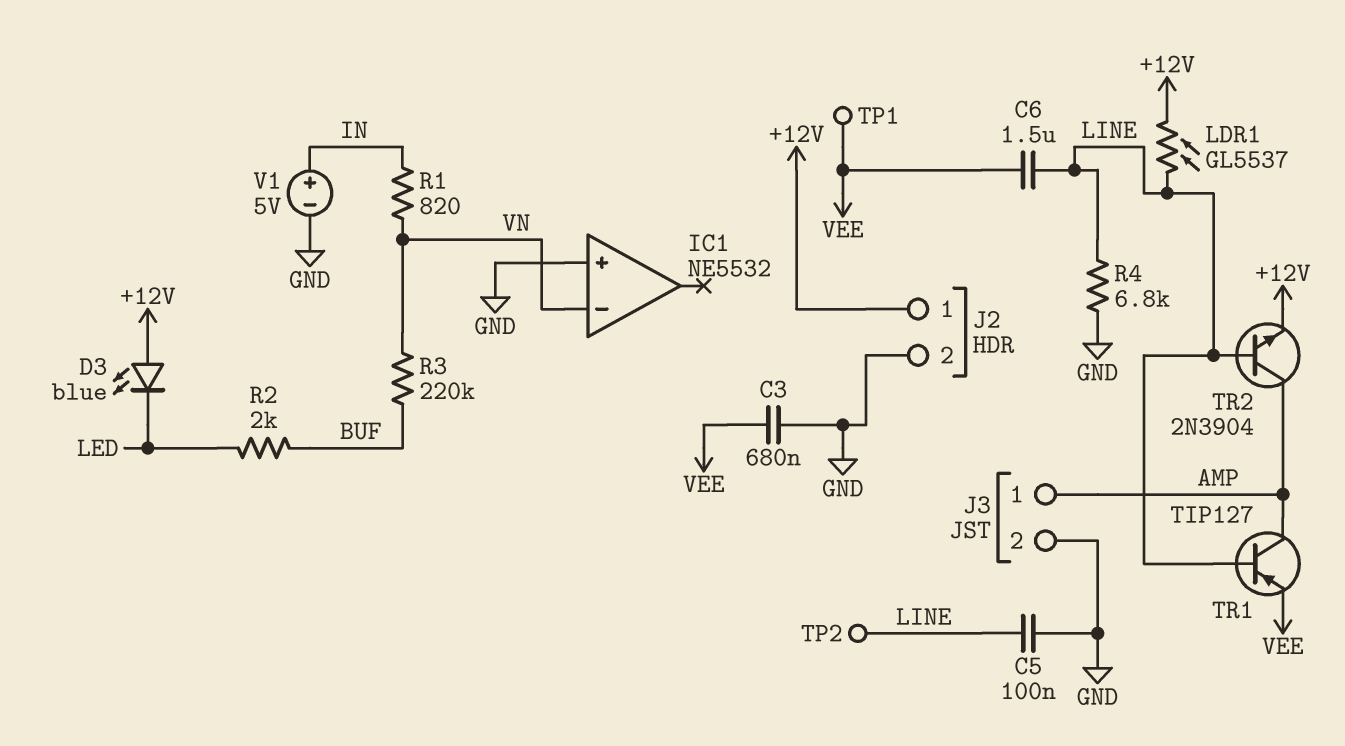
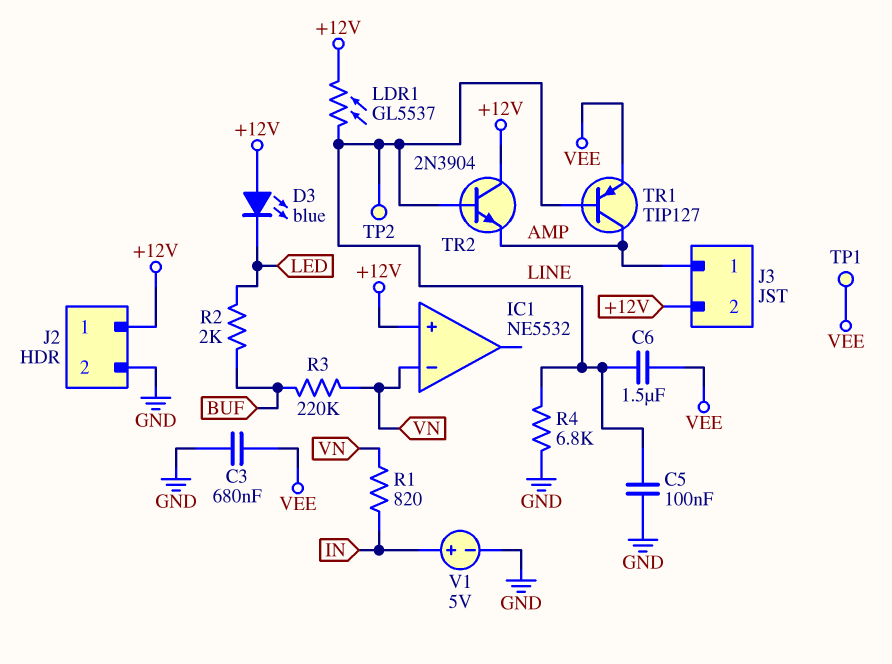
IC1 pin in+: GND -> +12V
J3 pin 2: GND -> +12V
TR2: NPN 2N3904 (B LINE, C AMP, E +12V) -> NPN 2N3904 (B LINE, C +12V, E AMP)

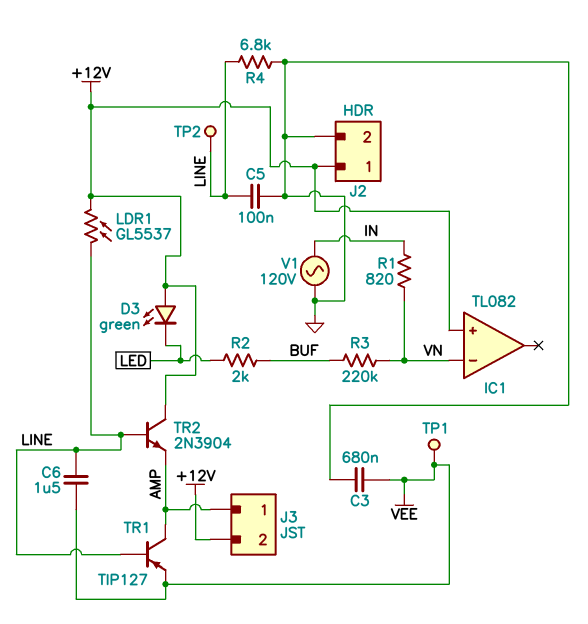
D3: LED blue (A +12V, K LED) -> LED green (A +12V, K LED)
IC1: NE5532 -> TL082
V1: 5V (plus IN, minus GND) -> AC 120V (GND, IN)

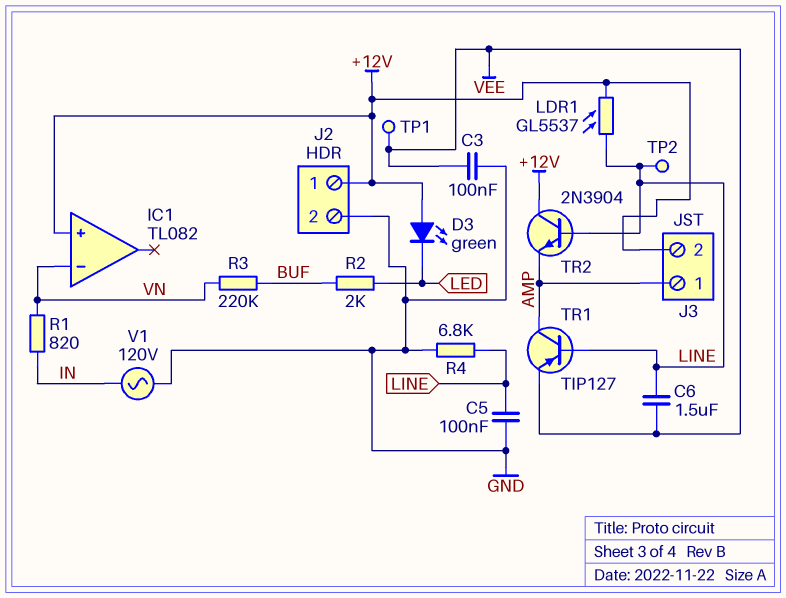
C3: 680nF (GND, VEE) -> 100nF (GND, VEE)

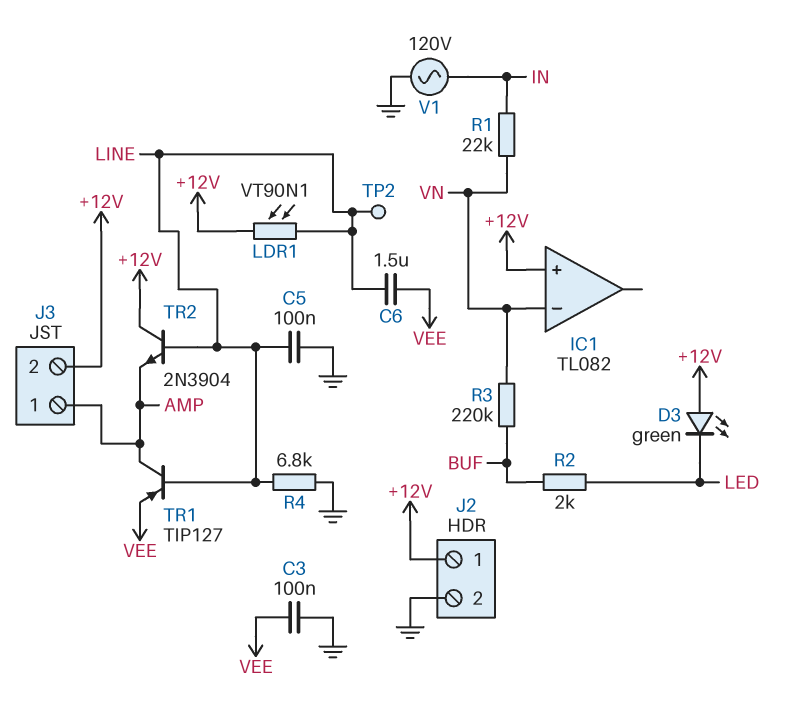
LDR1: GL5537 (+12V, LINE) -> VT90N1 (+12V, LINE)
R1: 820 (IN, VN) -> 22k (IN, VN)
TP1: test point (VEE) -> none

